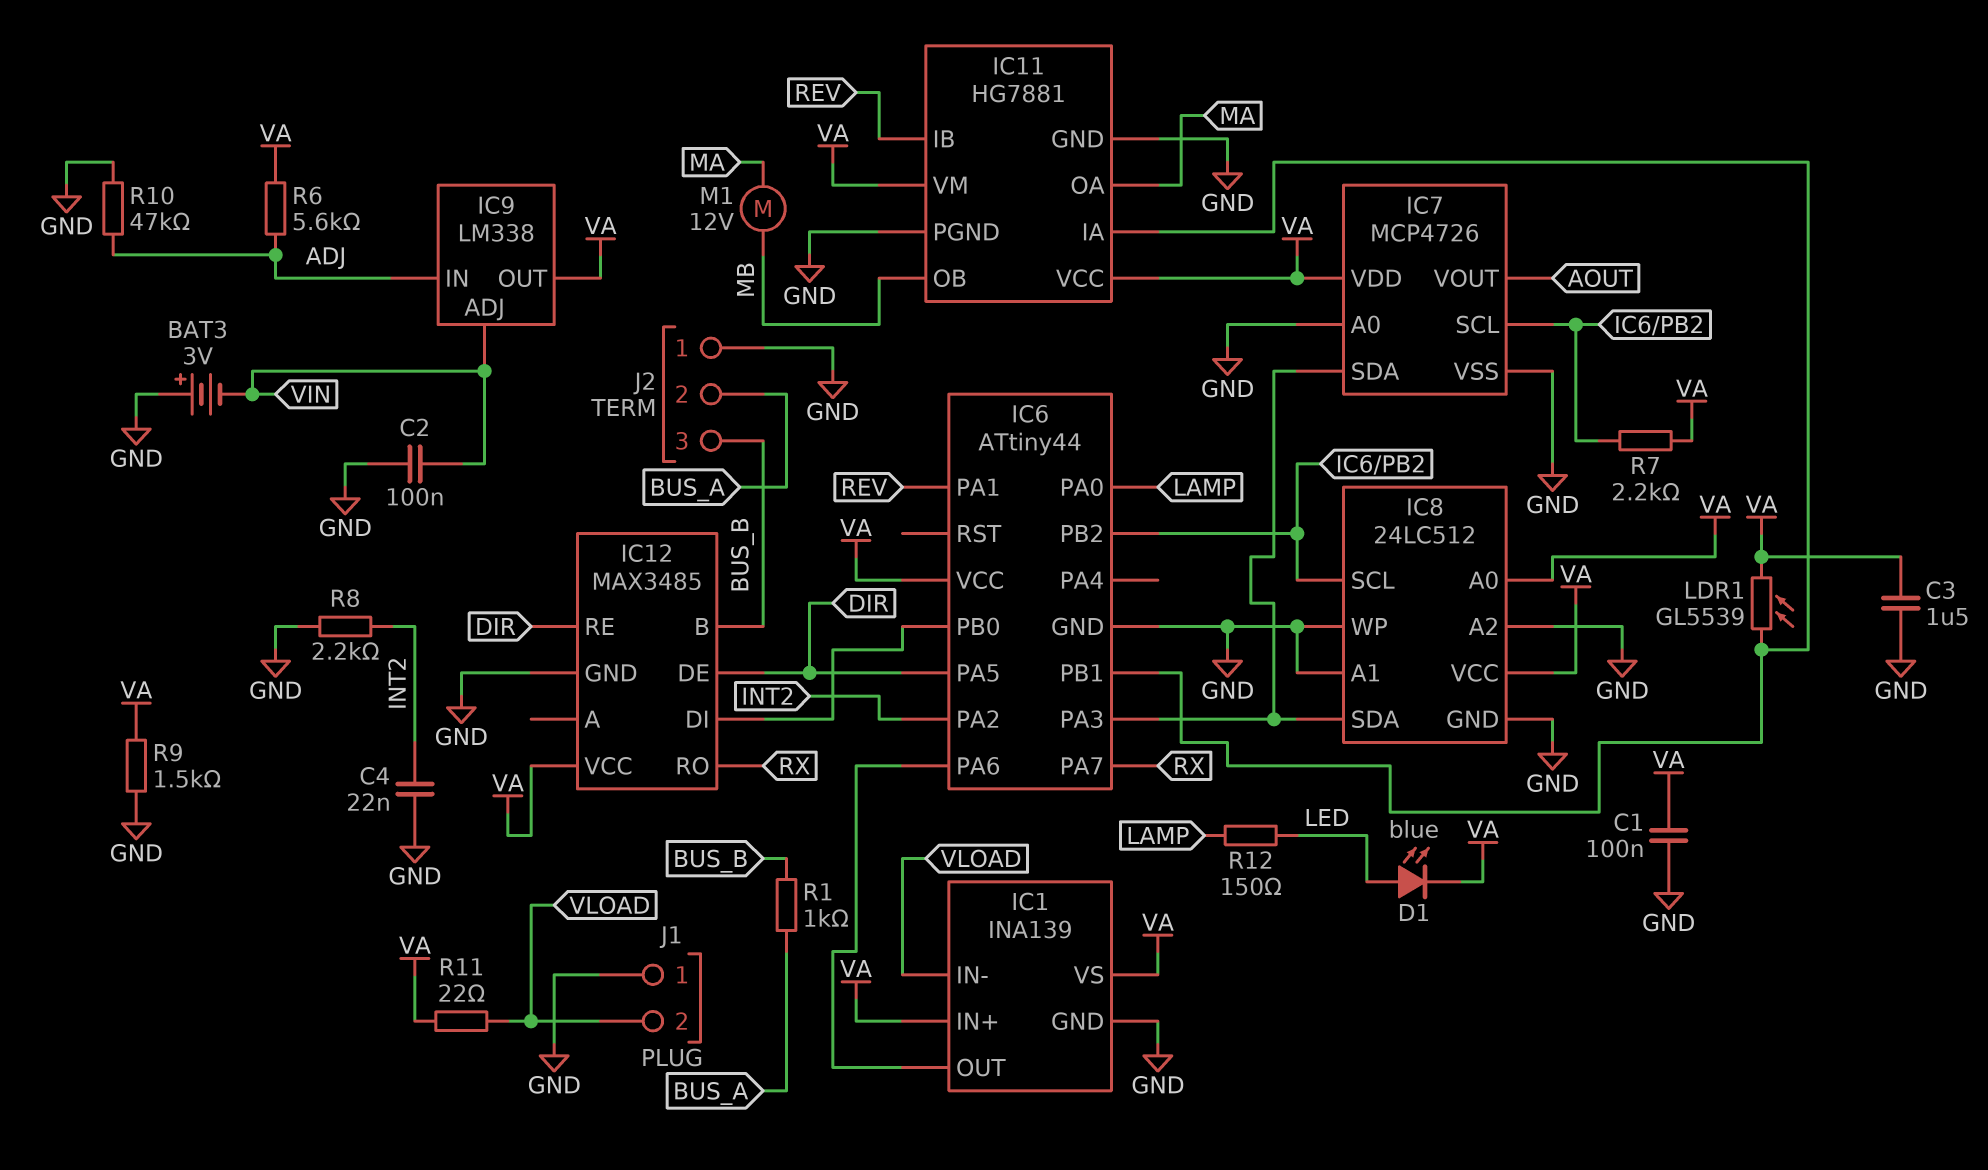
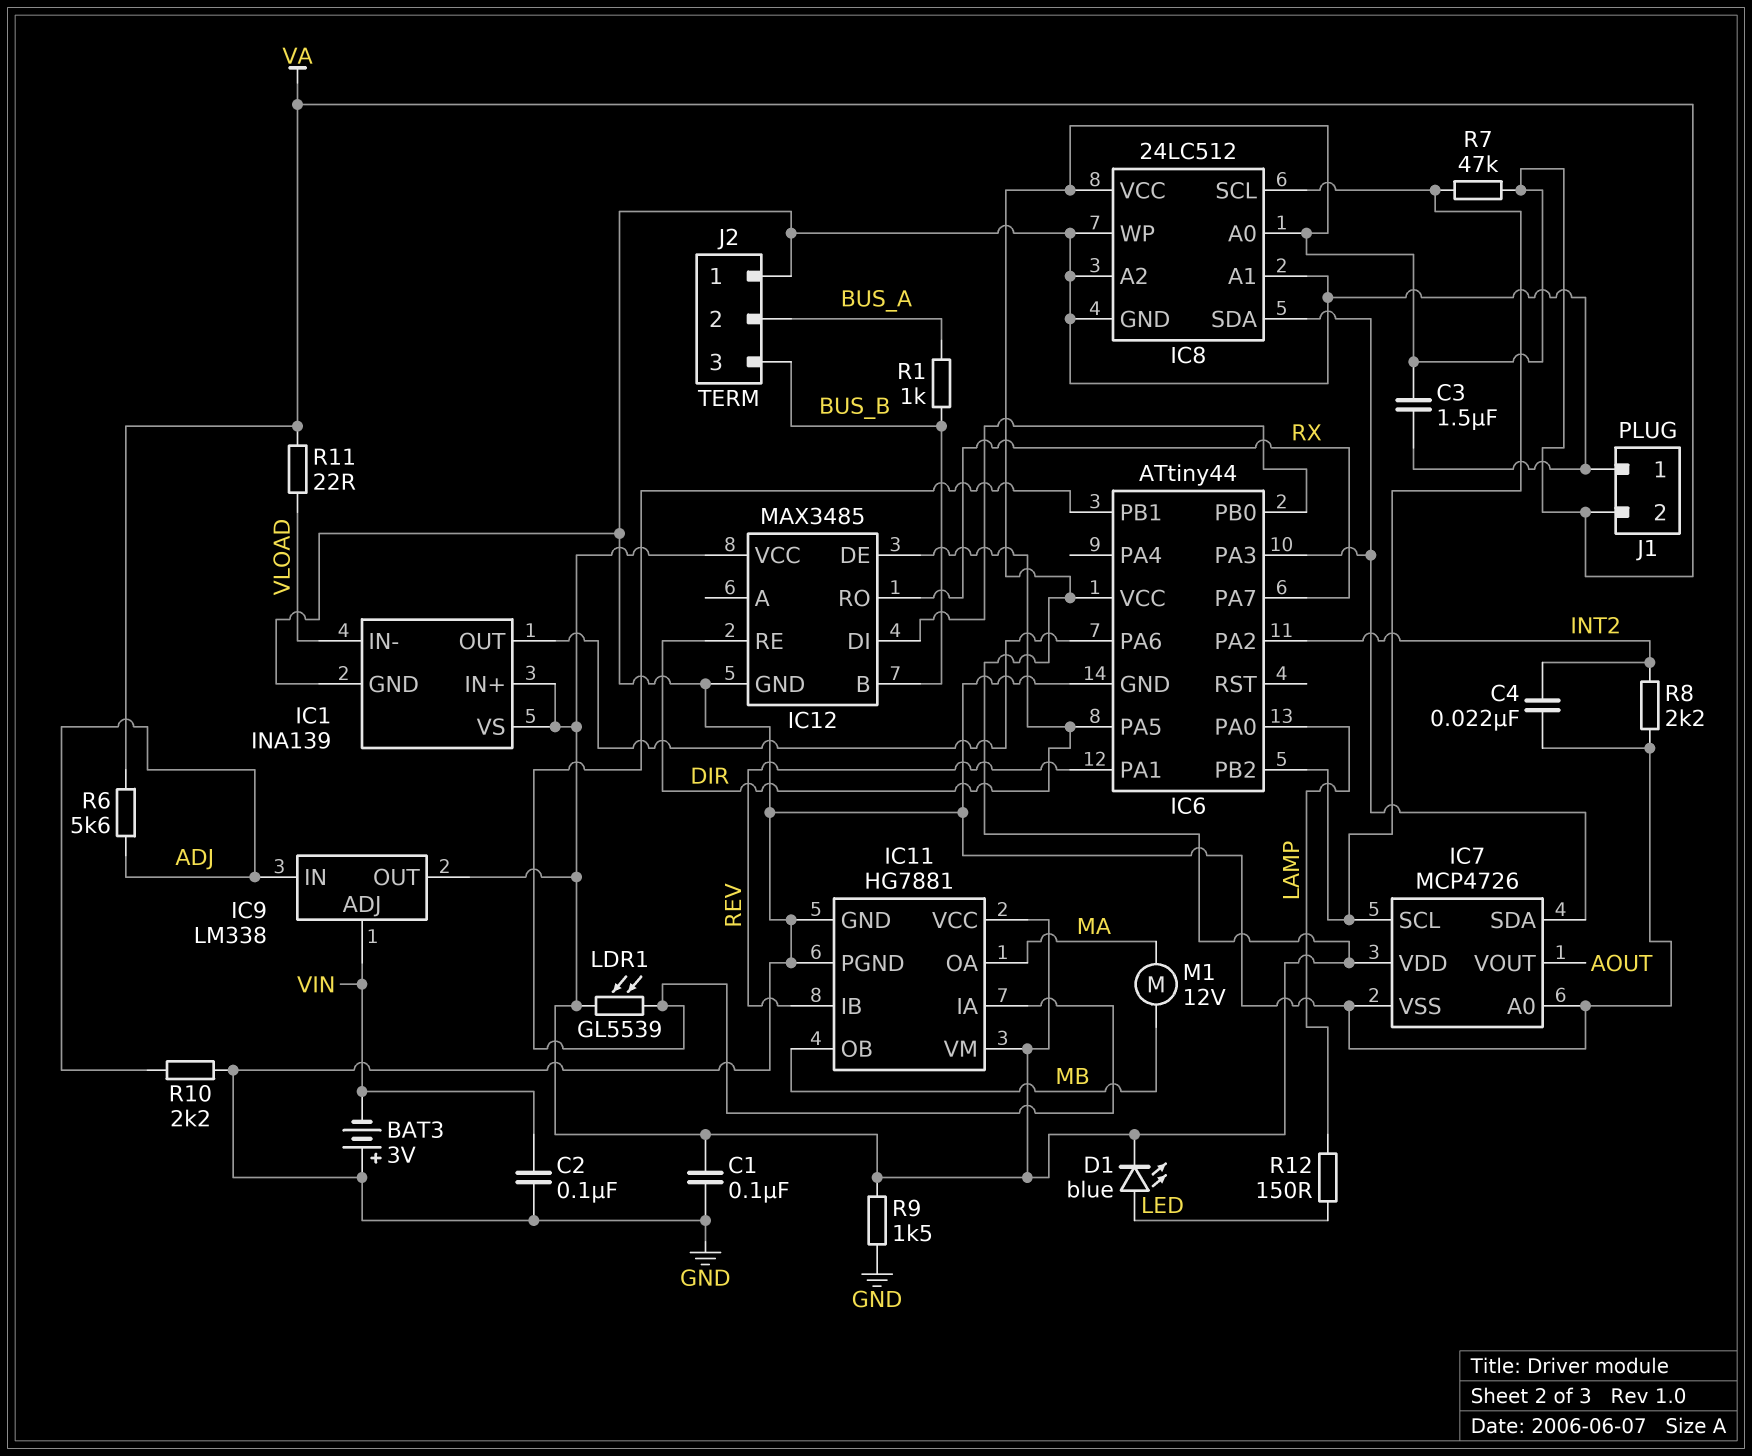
J1 pin 2: VLOAD -> VA
R7: 2.2k (IC6/PB2, VA) -> 47k (IC6/PB2, VA)
R10: 47k (ADJ, GND) -> 2.2k (ADJ, GND)

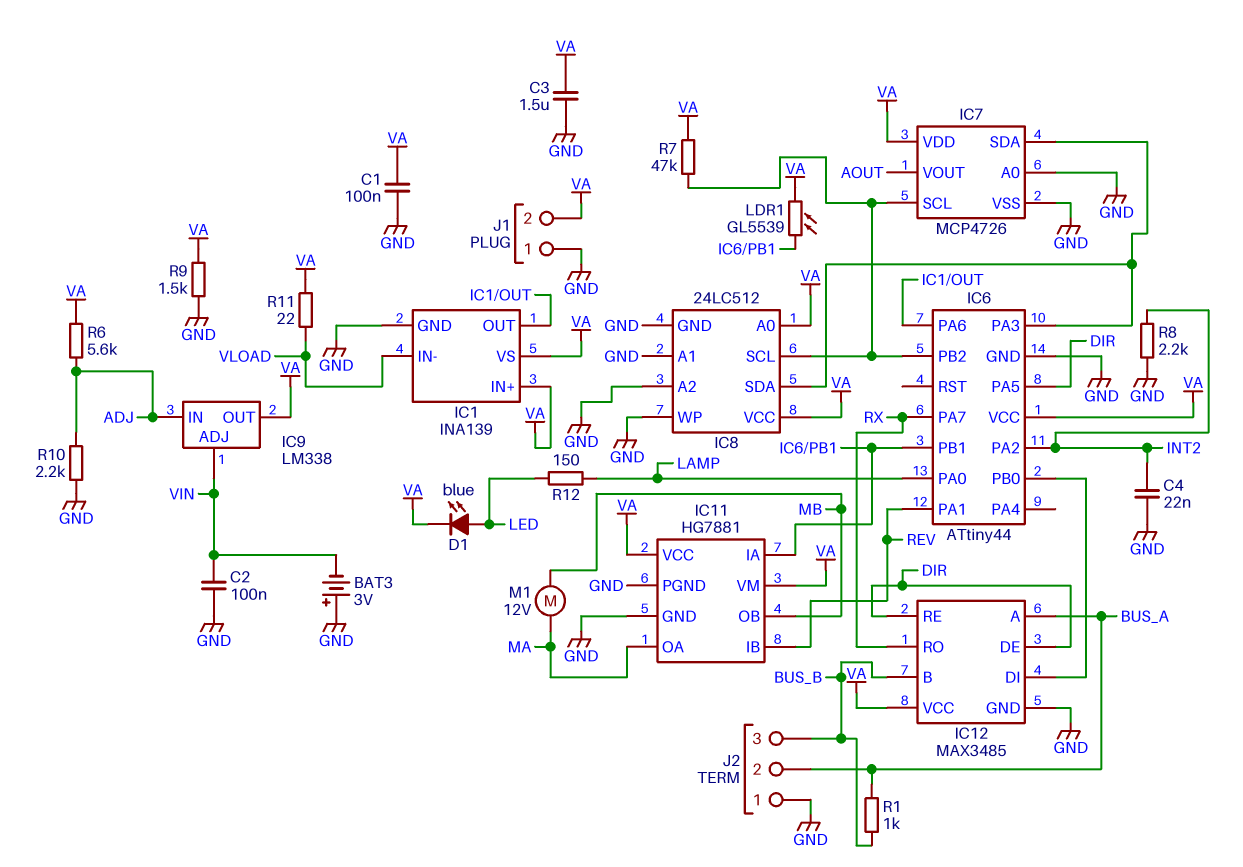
IC12 pin A: none -> BUS_A

